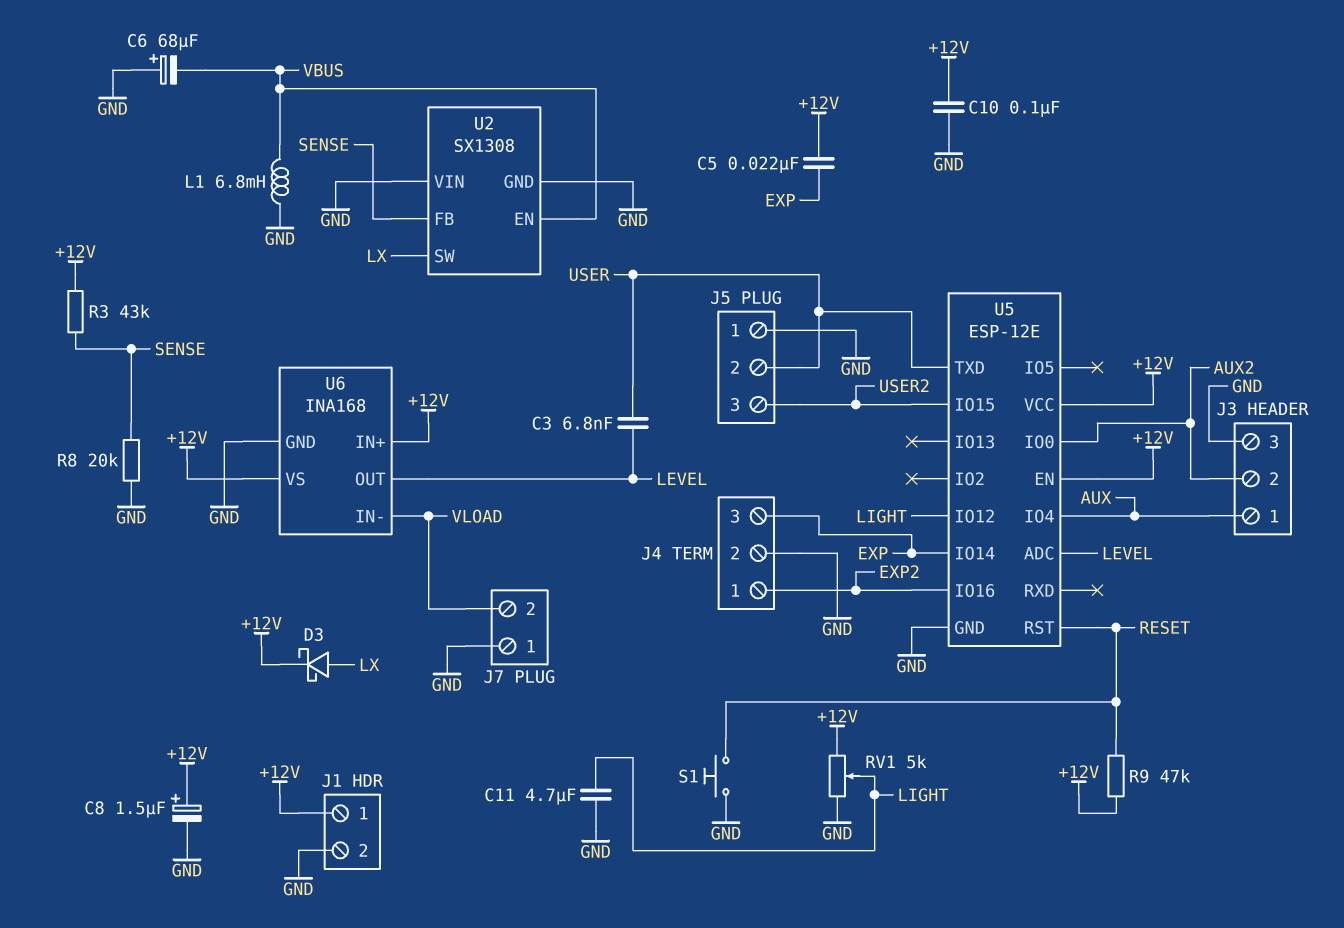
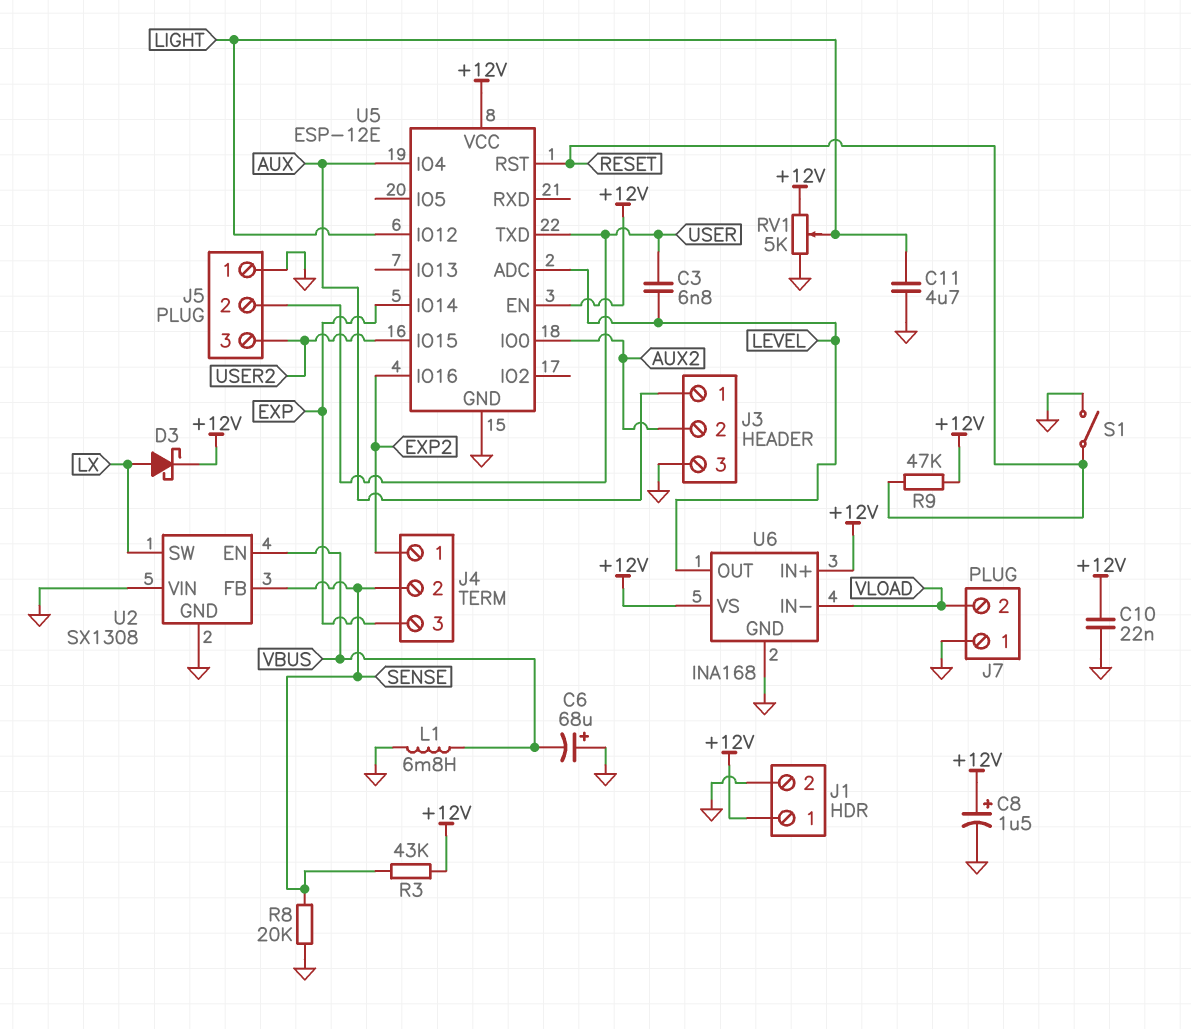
C5: 22nF (+12V, EXP) -> none
C10: 100nF (+12V, GND) -> 22nF (+12V, GND)
J4 pin 2: GND -> SENSE
S1: button (GND, RESET) -> switch (GND, RESET)

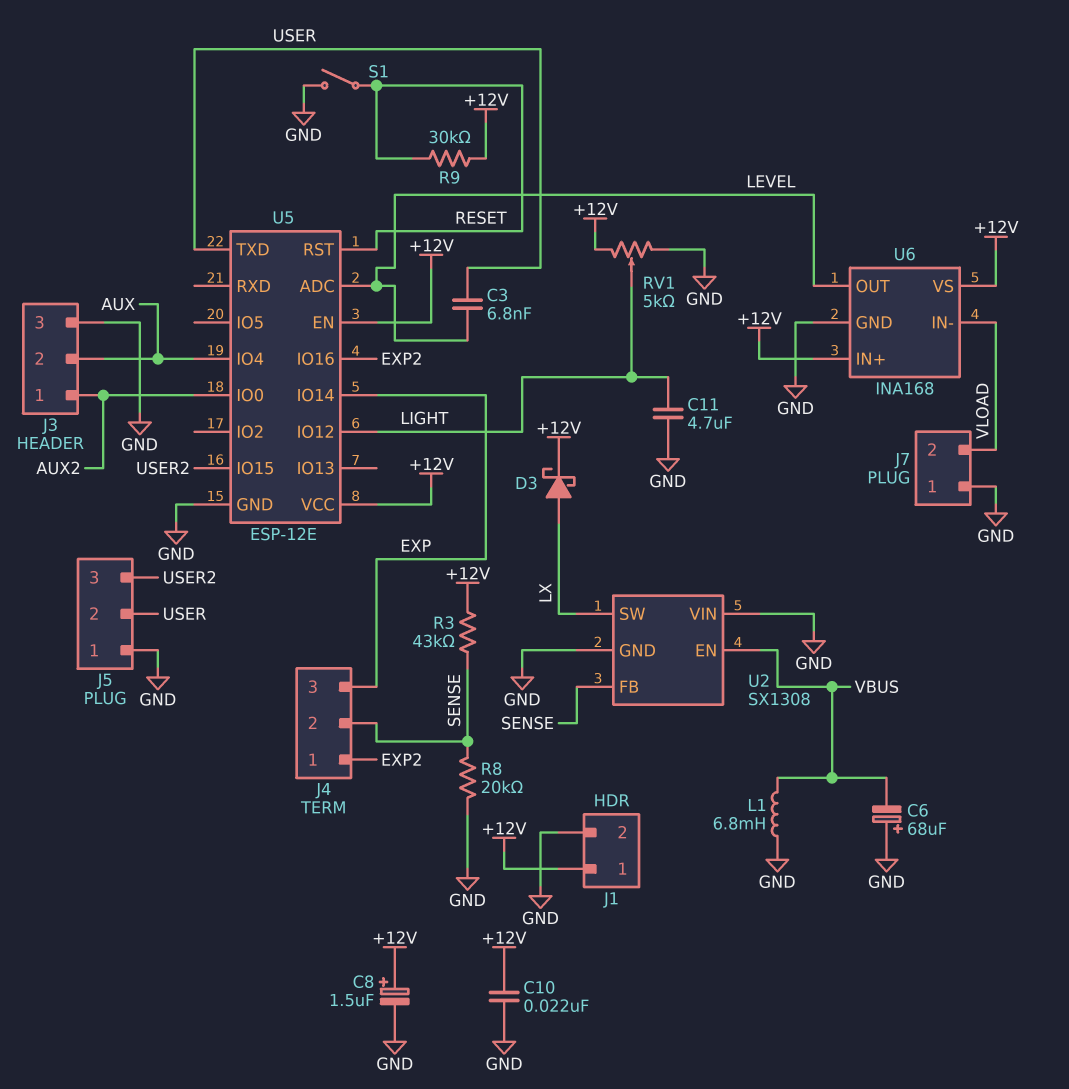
J3 pin 1: AUX -> AUX2
J3 pin 2: AUX2 -> AUX
R9: 47k (+12V, RESET) -> 30k (+12V, RESET)

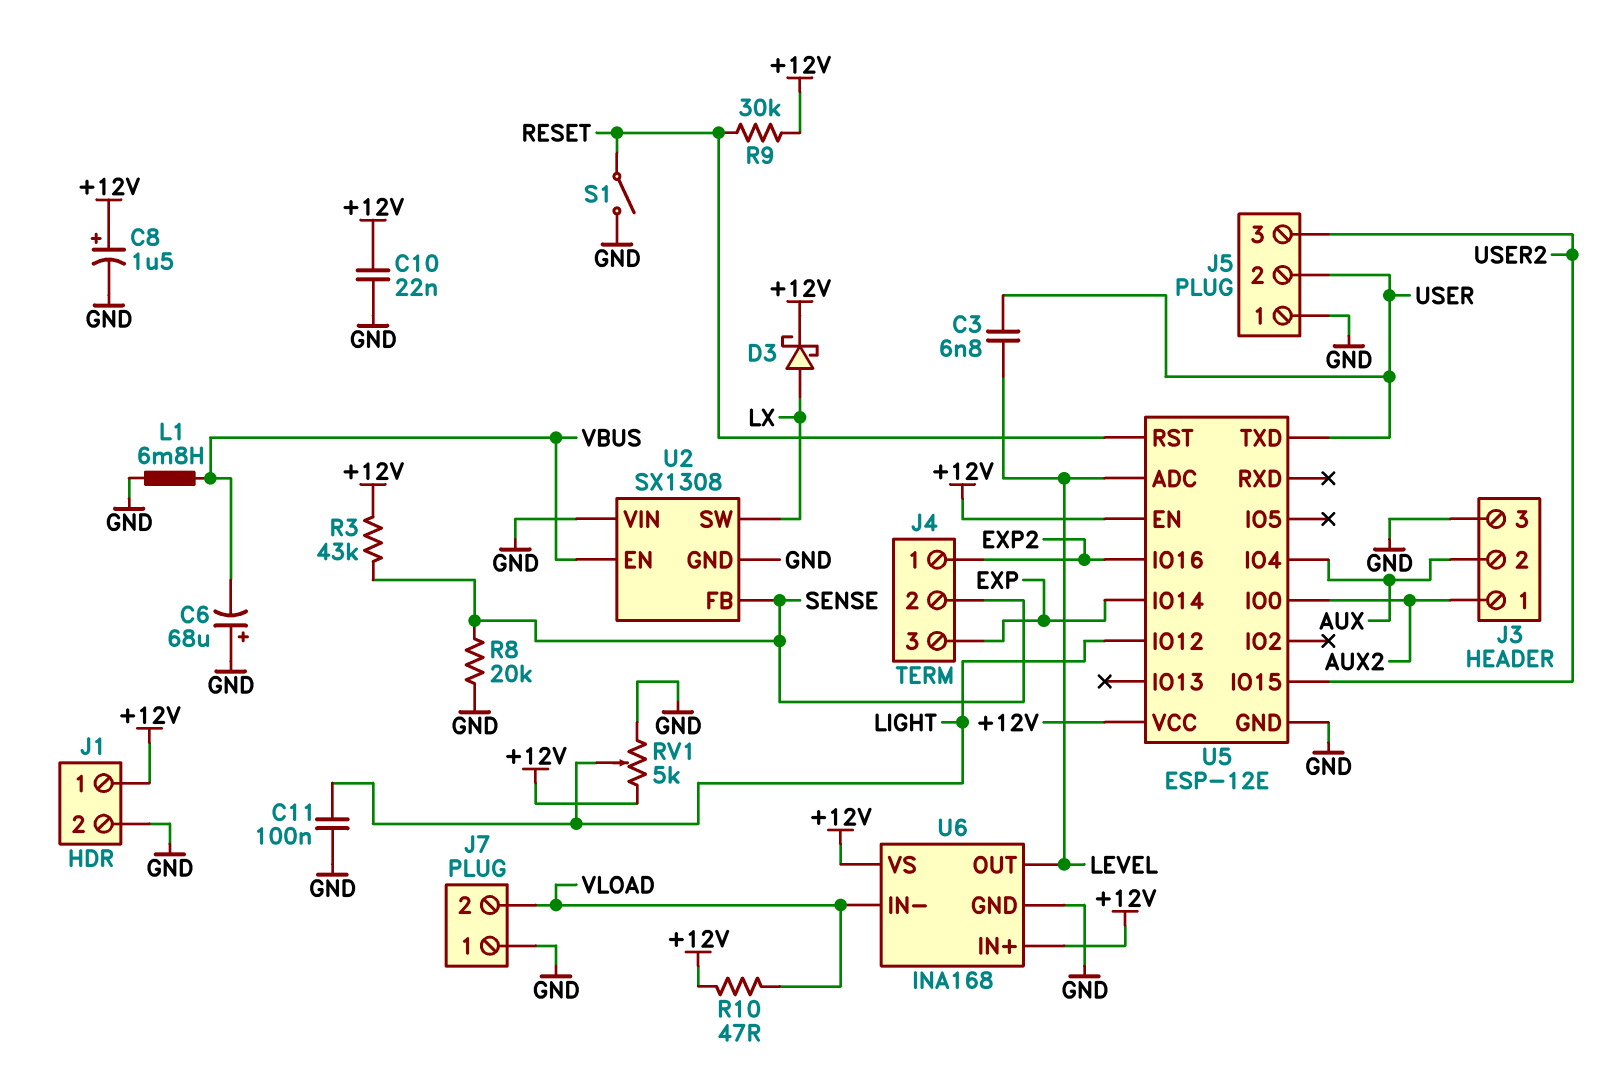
C11: 4.7uF (GND, LIGHT) -> 100nF (GND, LIGHT)
R10: none -> 47 (+12V, VLOAD)

